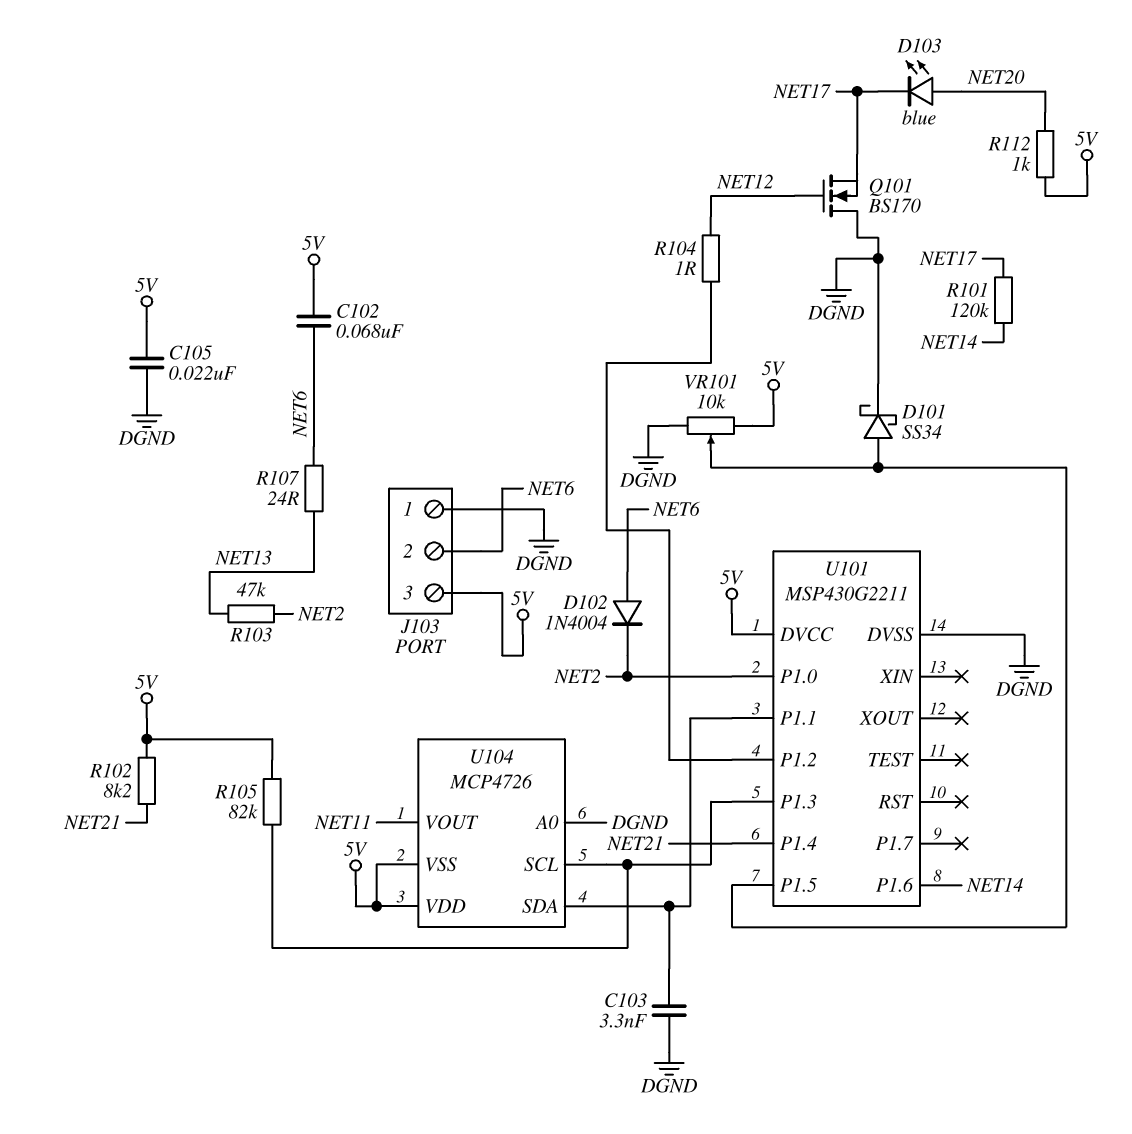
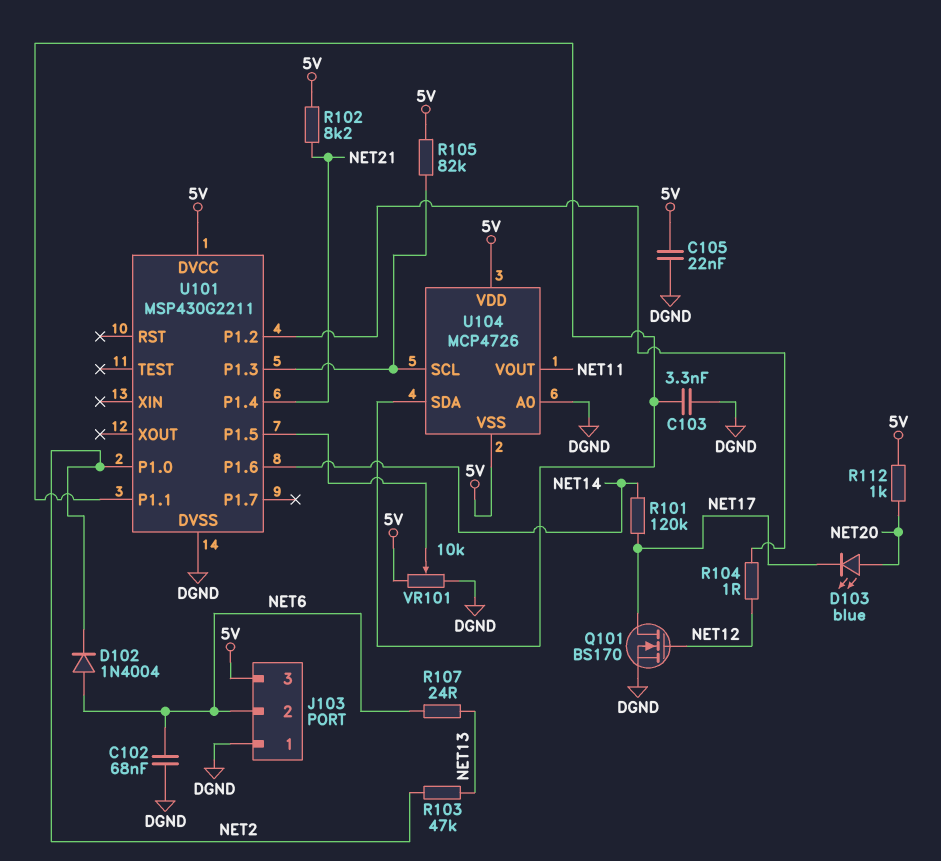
C102: 68nF (5V, NET6) -> 68nF (DGND, NET6)
D101: schottky SS34 (A U101/P1.5, K DGND) -> none
Q101: NMOS BS170 (G NET12, D DGND, S NET17) -> NMOS BS170 (G NET12, D NET17, S DGND)

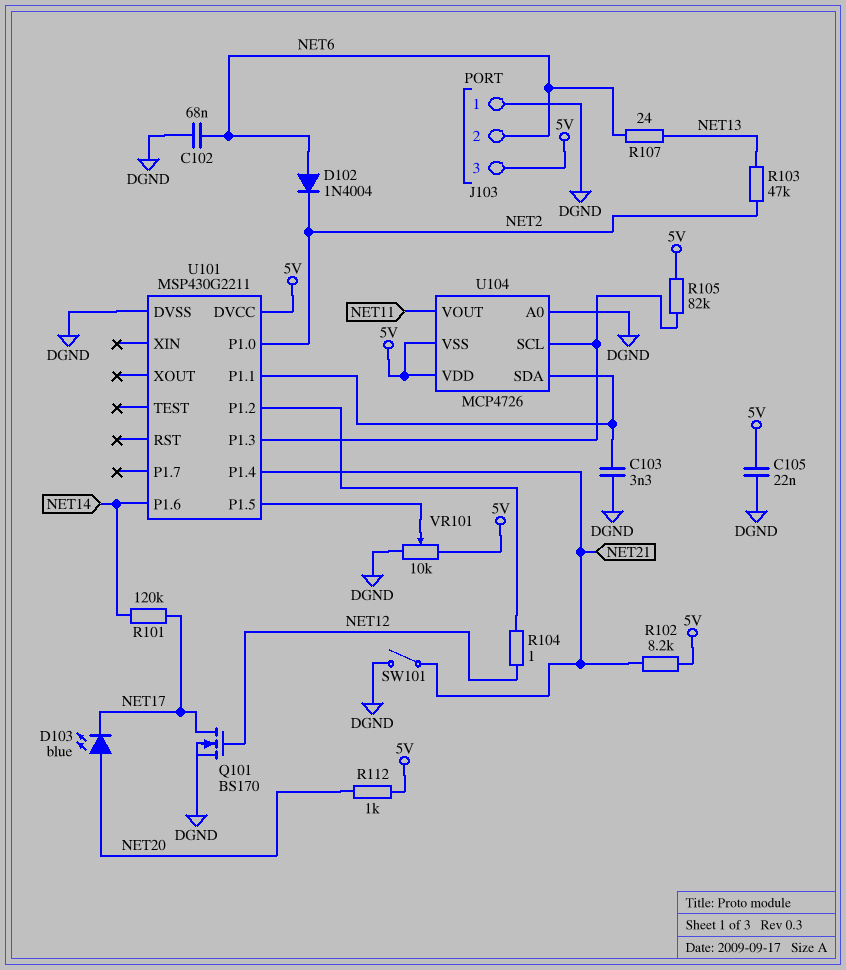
SW101: none -> switch (DGND, NET21)

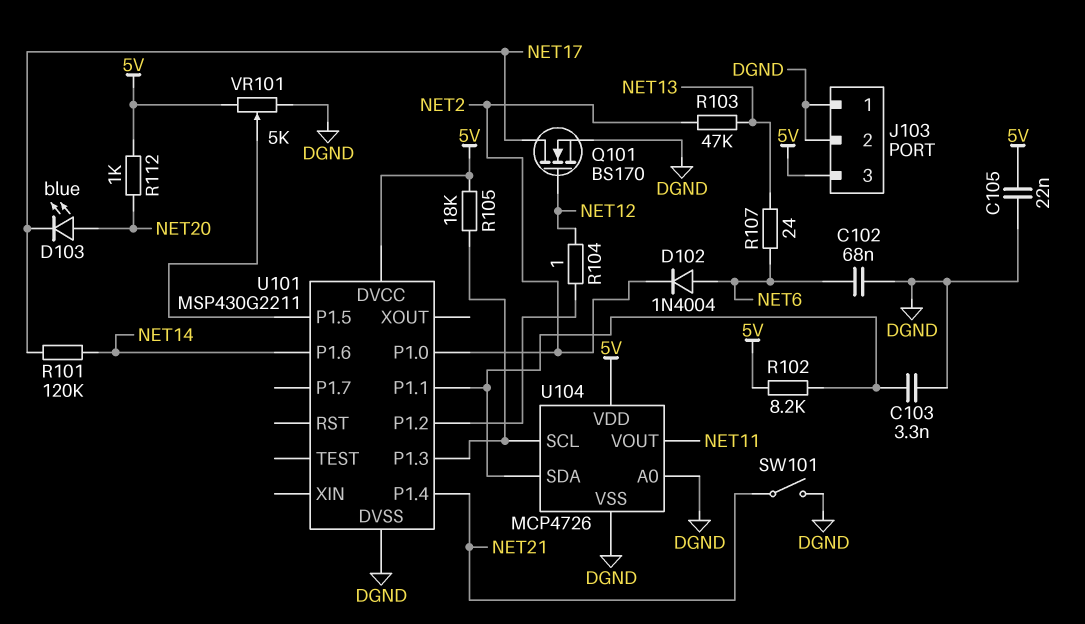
J103 pin 2: NET6 -> DGND
R102: 8.2k (5V, NET21) -> 8.2k (5V, U101/P1.1)
R105: 82k (5V, U101/P1.3) -> 18k (5V, U101/P1.3)
U104 pin VSS: 5V -> DGND
VR101: 10k (5V, DGND, wiper U101/P1.5) -> 5k (5V, DGND, wiper U101/P1.5)

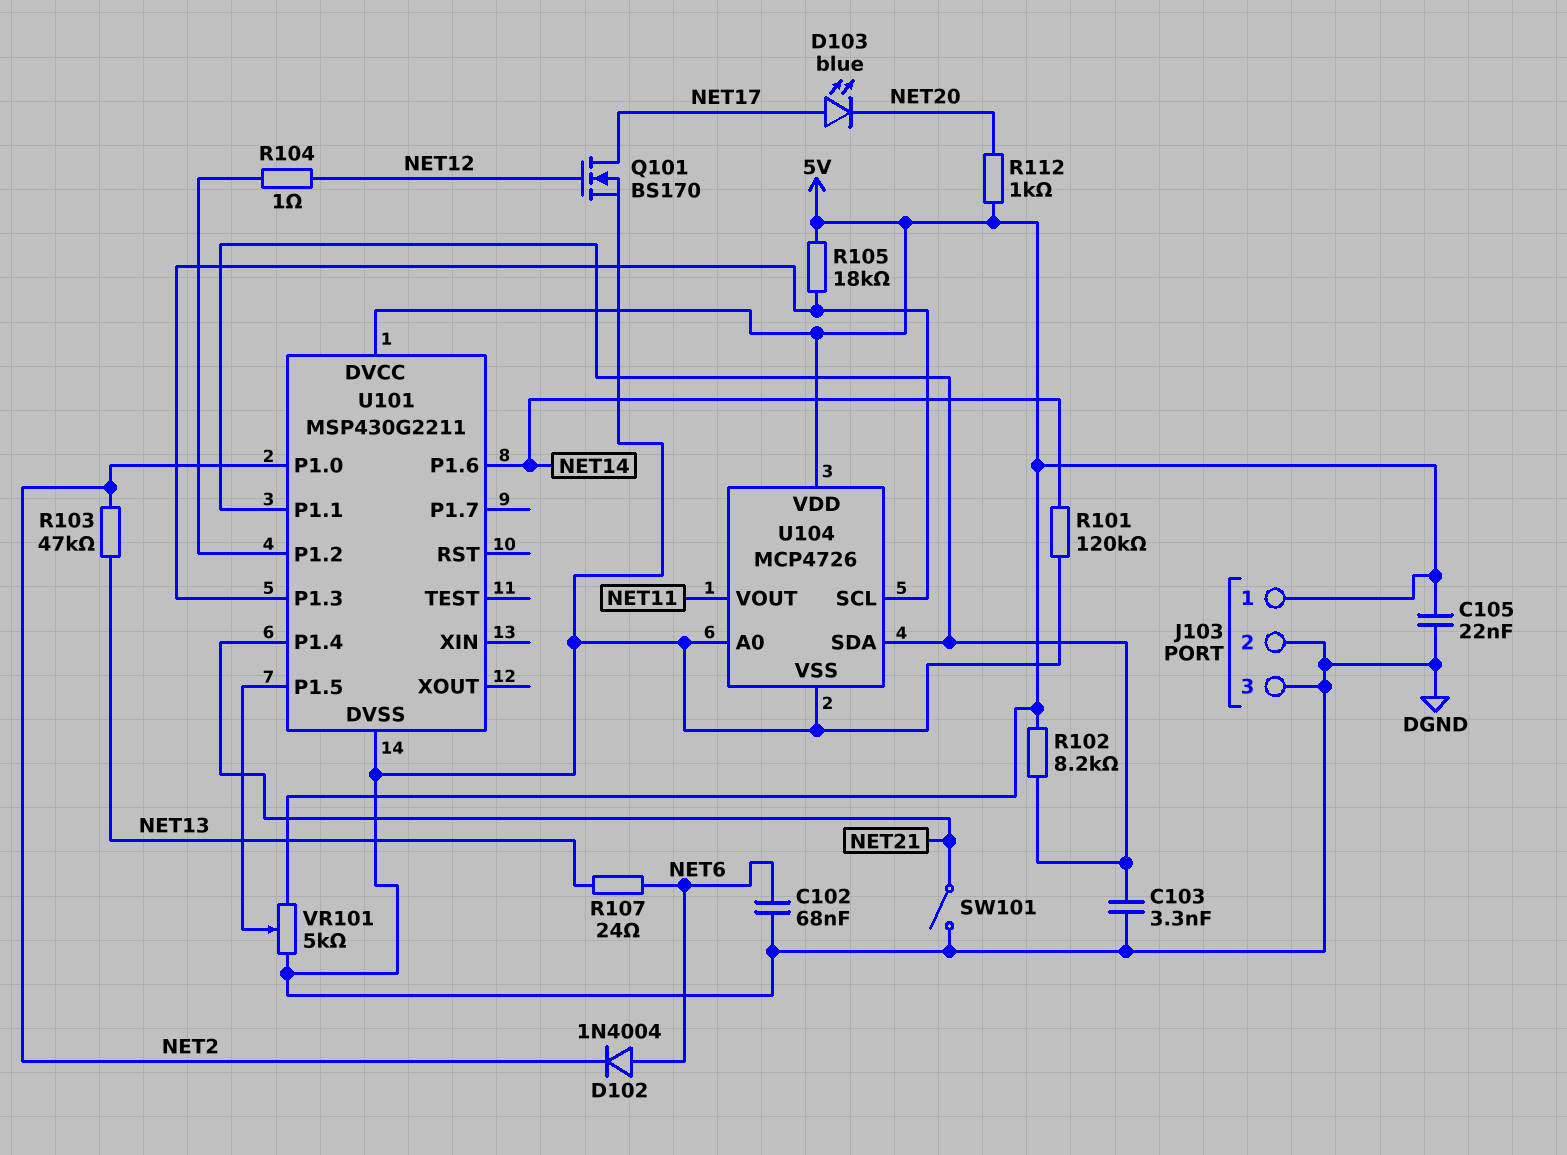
D103: LED blue (A NET20, K NET17) -> LED blue (A NET17, K NET20)
J103 pin 1: DGND -> 5V
J103 pin 3: 5V -> DGND
R101: 120k (NET14, NET17) -> 120k (DGND, NET14)

